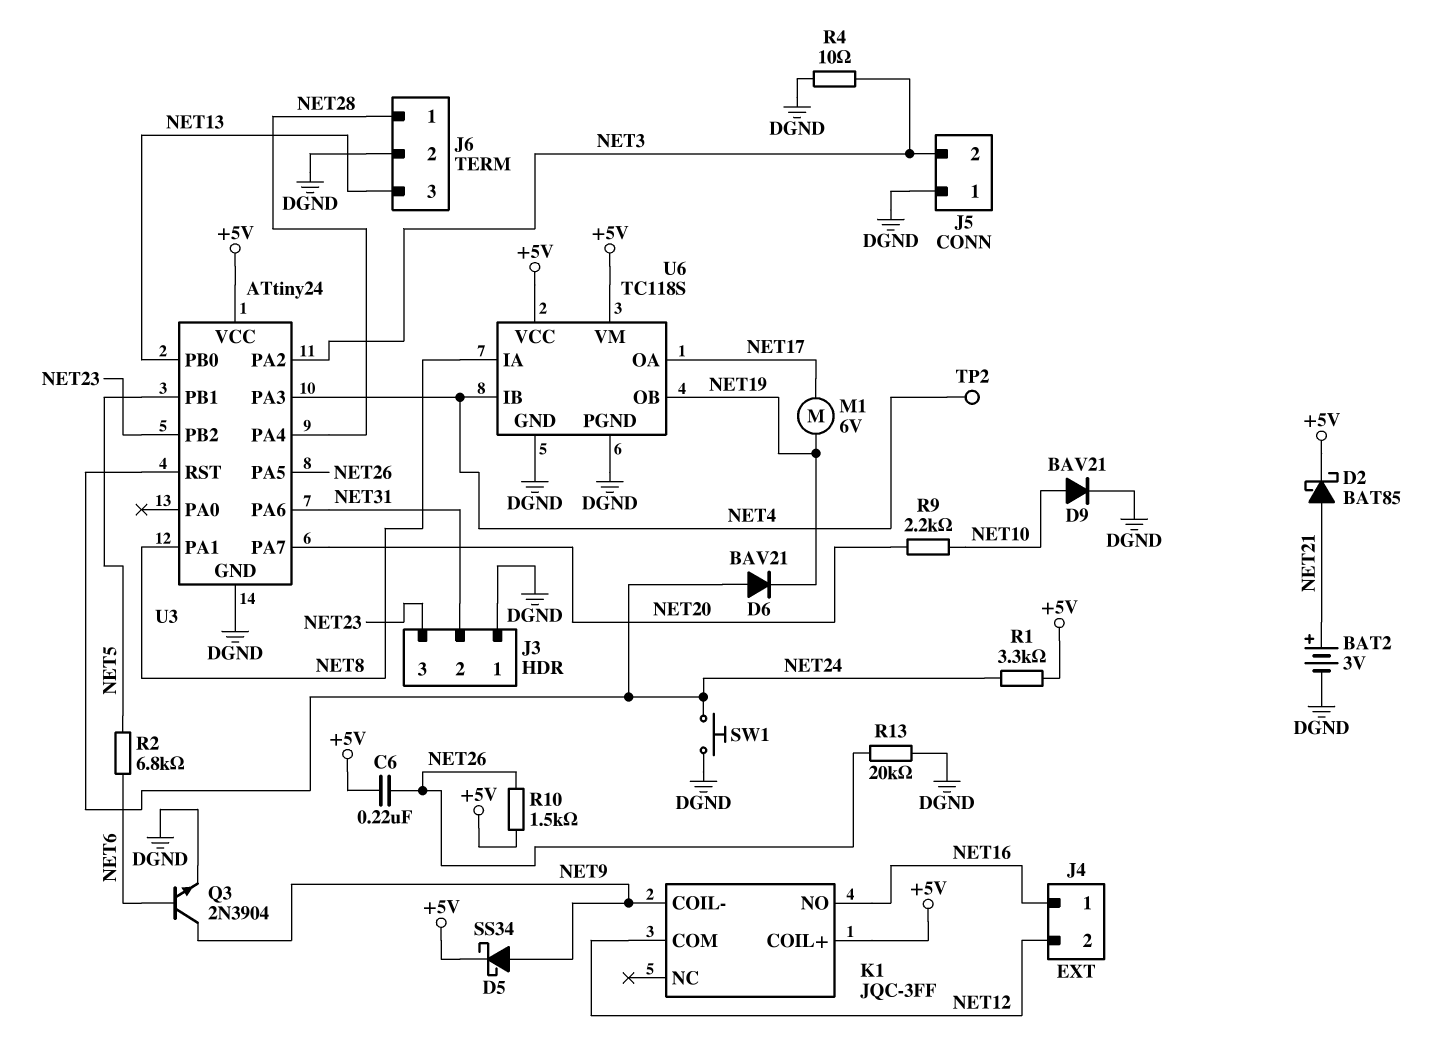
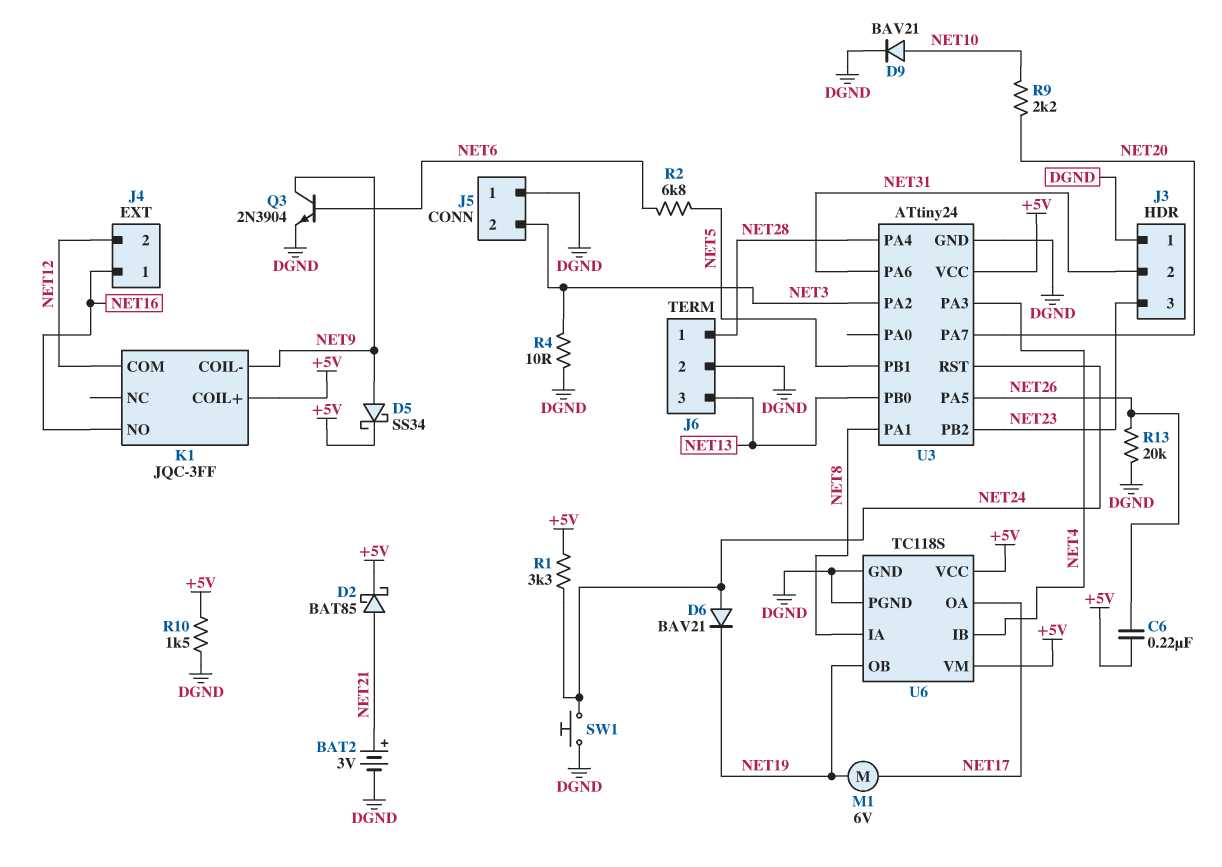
R10: 1.5k (+5V, NET26) -> 1.5k (+5V, DGND)
TP2: test point (NET4) -> none

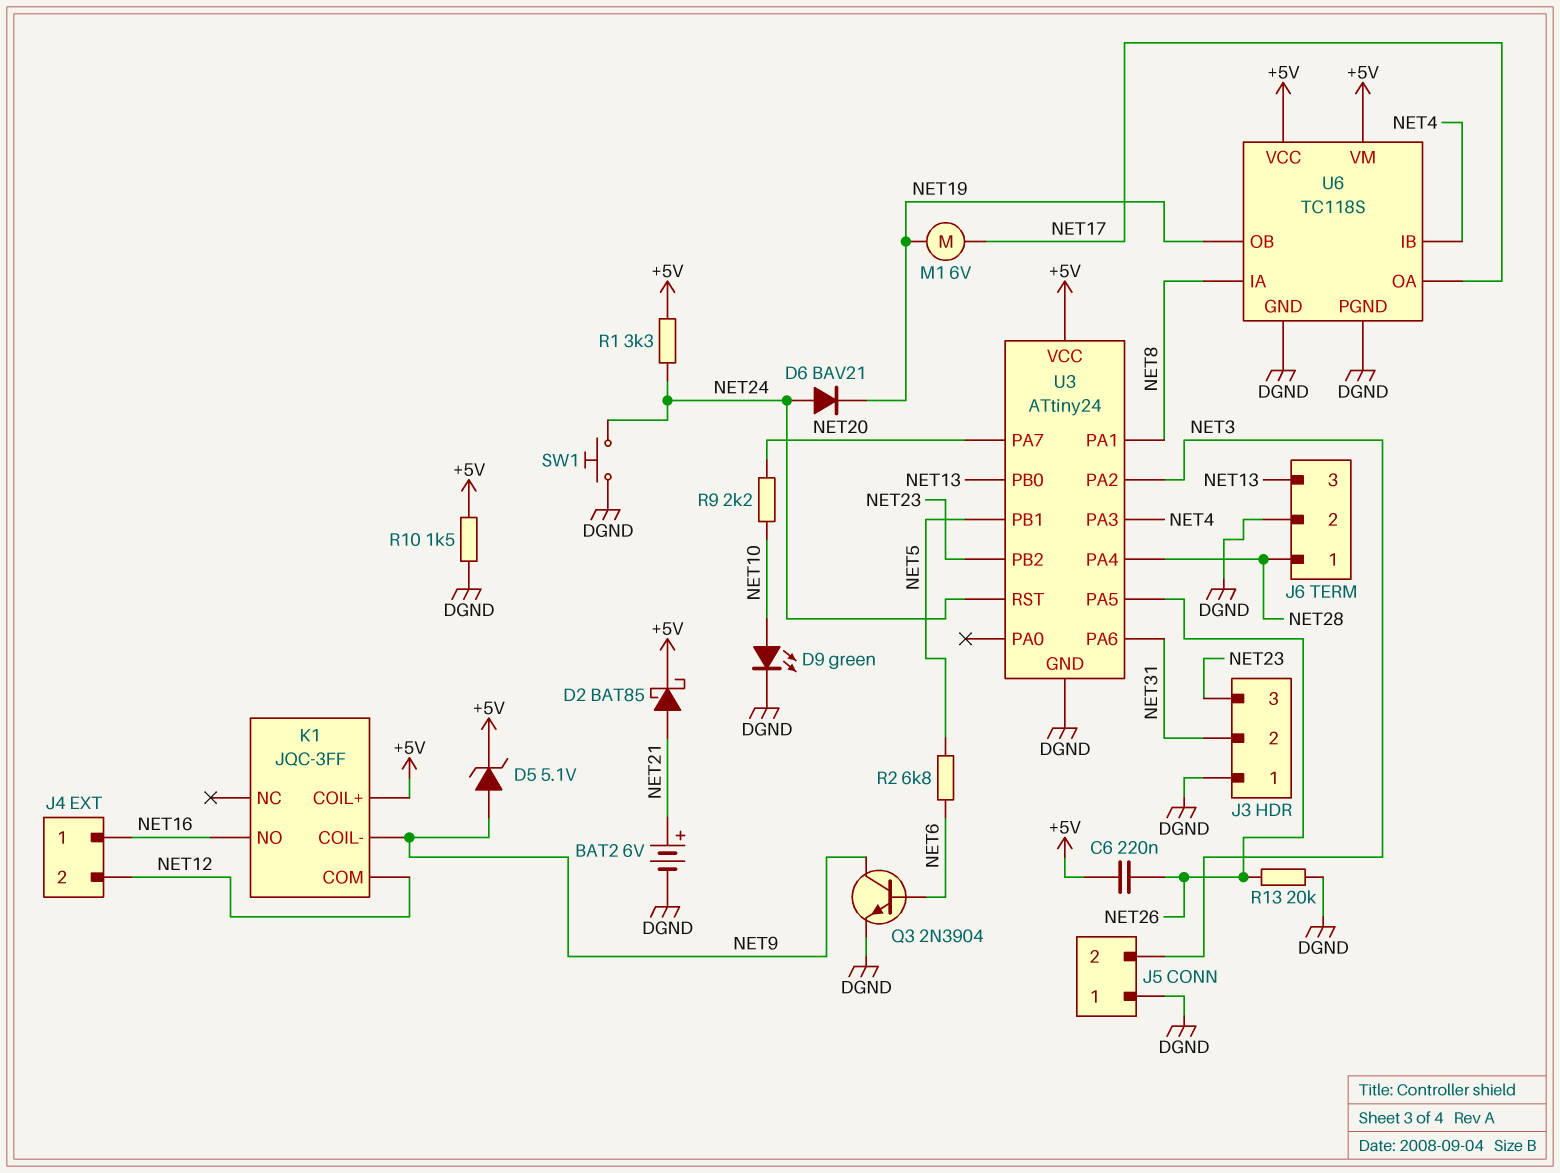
BAT2: 3V (plus NET21, minus DGND) -> 6V (plus NET21, minus DGND)
D5: schottky SS34 (A NET9, K +5V) -> zener 5.1V (A NET9, K +5V)
D9: diode BAV21 (A NET10, K DGND) -> LED green (A NET10, K DGND)
R4: 10 (DGND, NET3) -> none

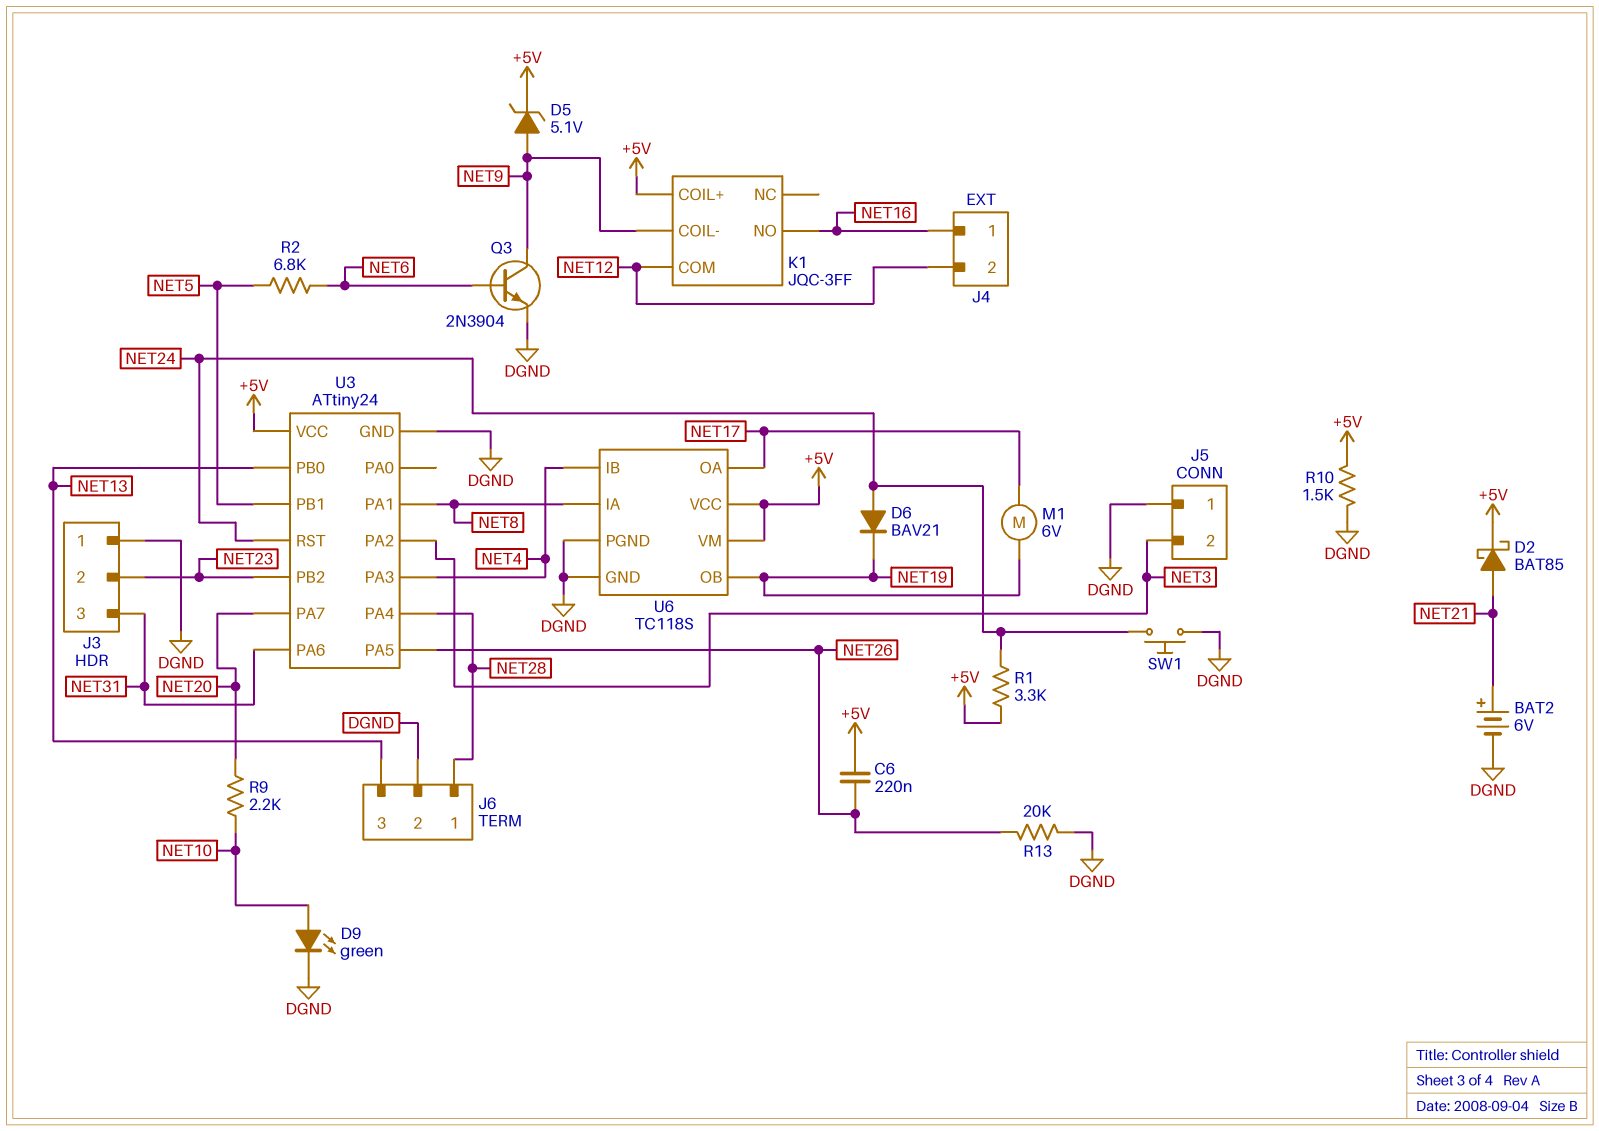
J3 pin 2: NET31 -> NET23
J3 pin 3: NET23 -> NET31

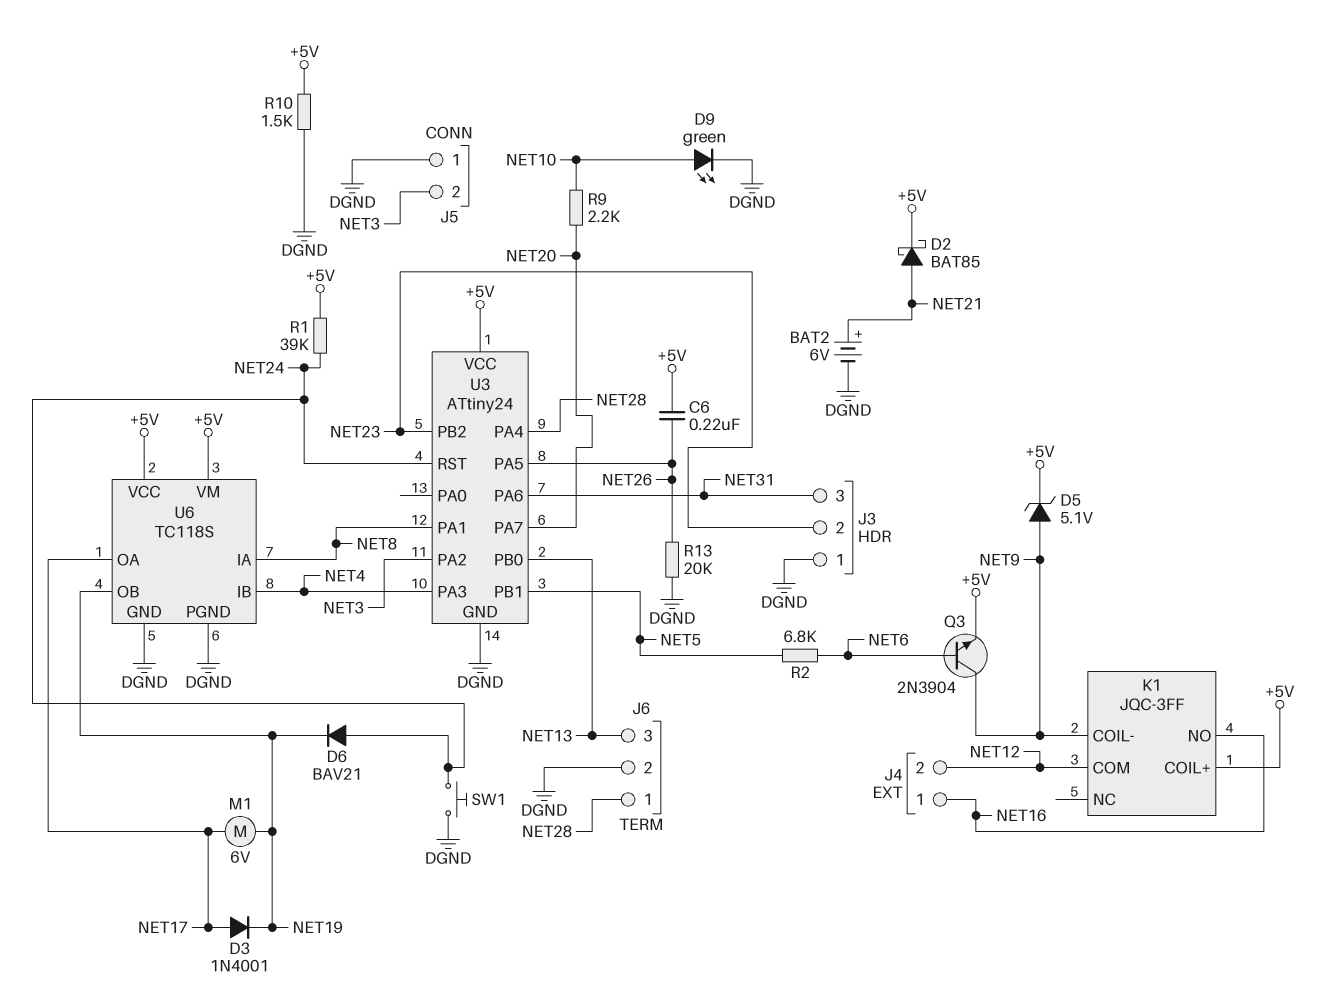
D3: none -> diode 1N4001 (A NET17, K NET19)
Q3: NPN 2N3904 (B NET6, C NET9, E DGND) -> NPN 2N3904 (B NET6, C NET9, E +5V)
R1: 3.3k (+5V, NET24) -> 39k (+5V, NET24)

